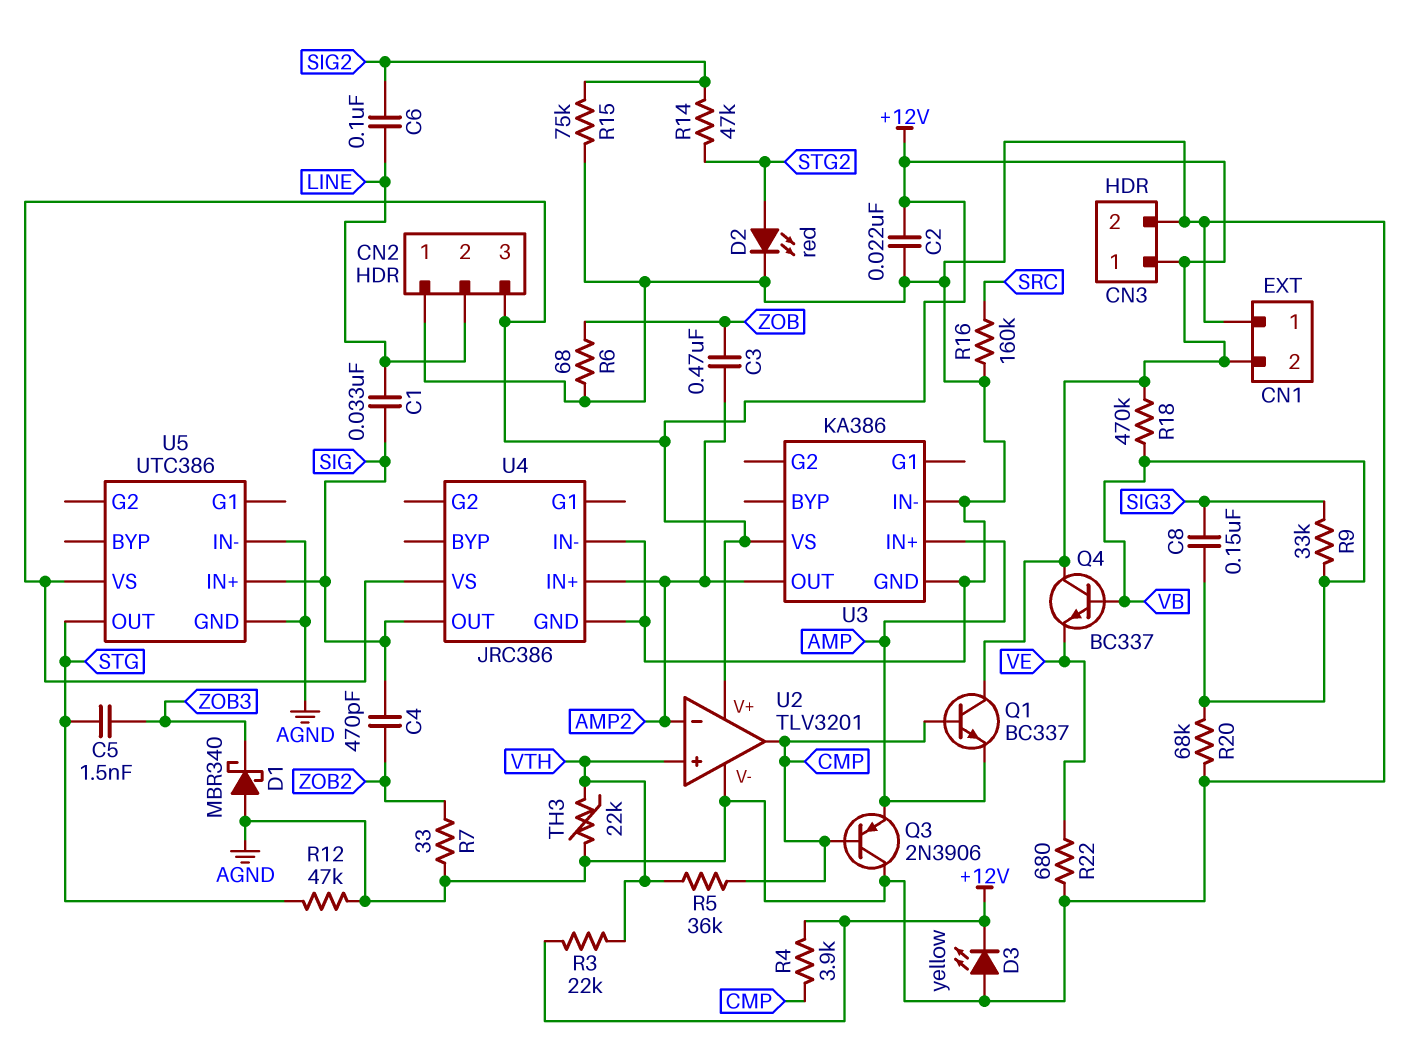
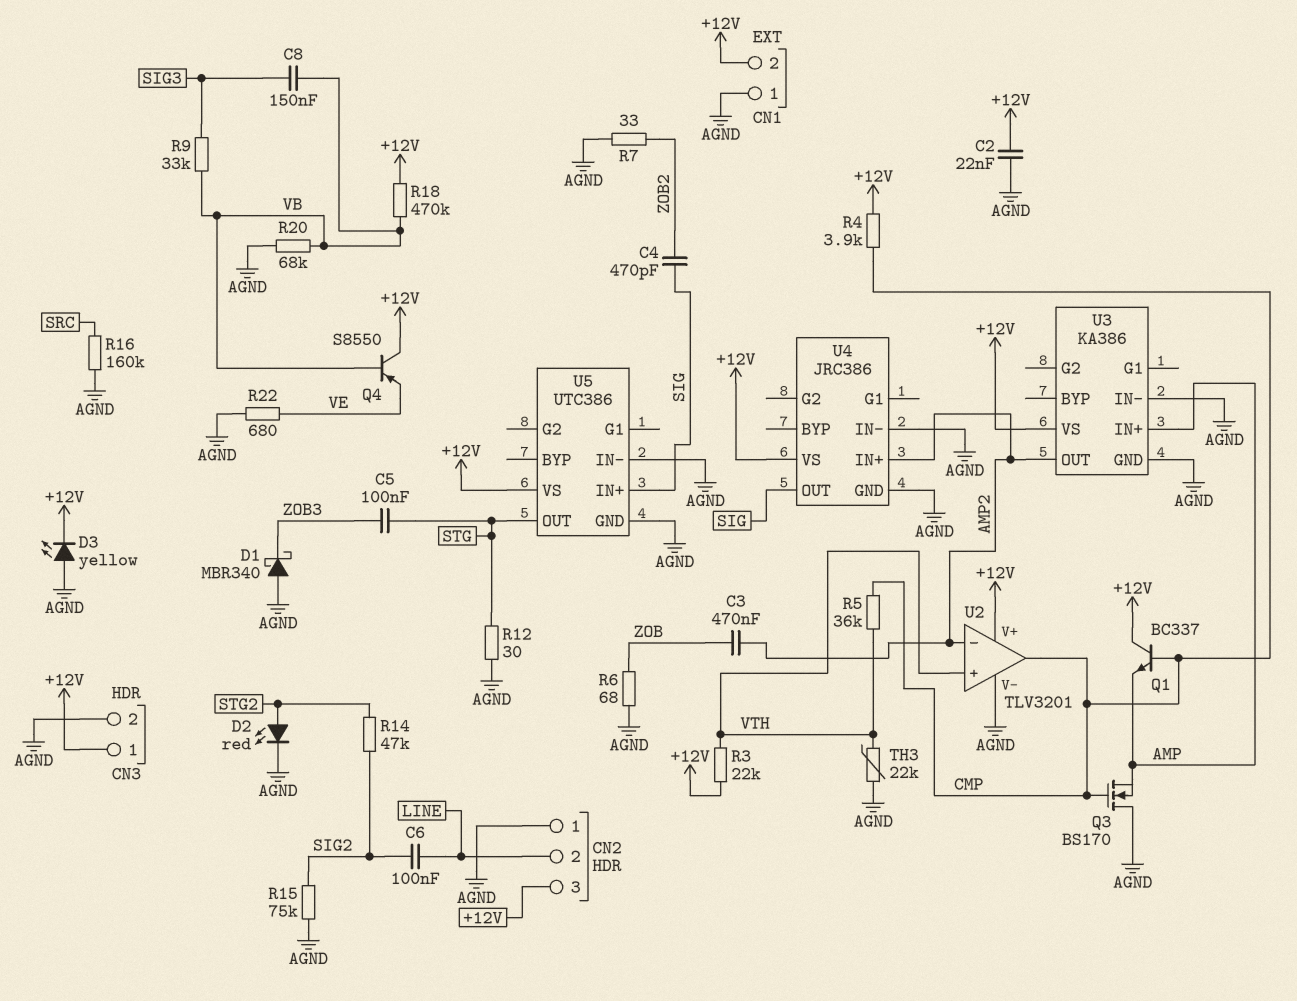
C1: 33nF (LINE, SIG) -> none
C5: 1.5nF (STG, ZOB3) -> 100nF (STG, ZOB3)
Q3: PNP 2N3906 (B CMP, C AGND, E AMP) -> NMOS BS170 (G CMP, D AGND, S AMP)
Q4: NPN BC337 (B VB, C +12V, E VE) -> PNP S8550 (B VB, C +12V, E VE)
R12: 47k (AGND, STG) -> 30 (AGND, STG)

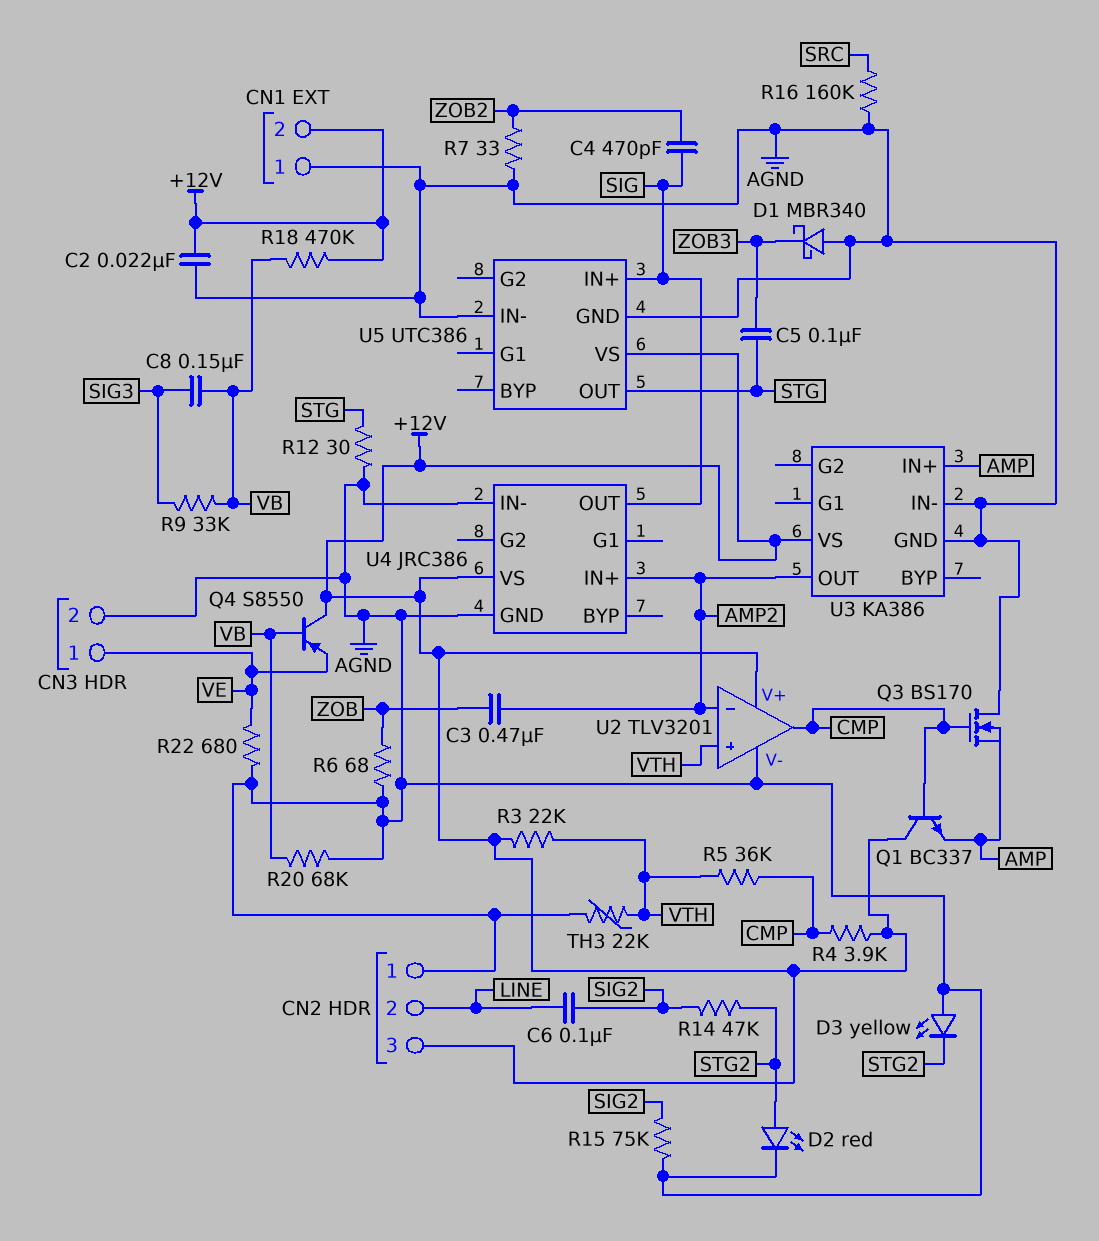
CN3 pin 1: +12V -> VE
D3: LED yellow (A AGND, K +12V) -> LED yellow (A AGND, K STG2)

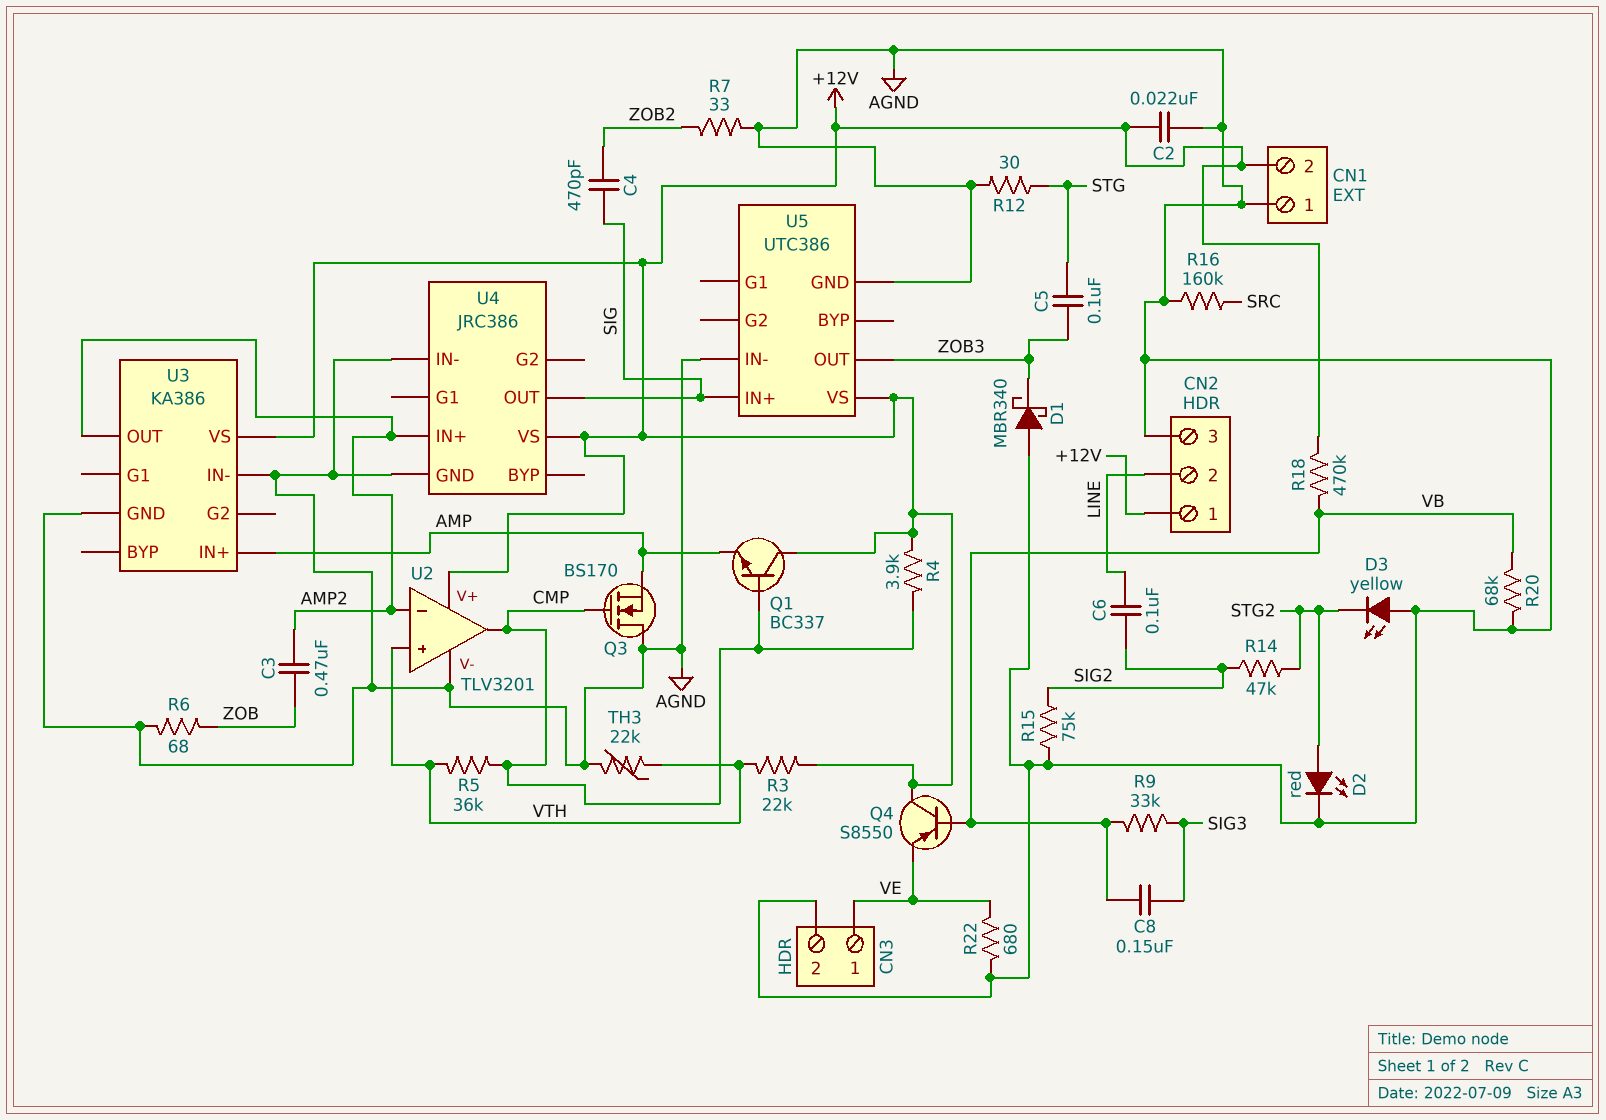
CN2 pin 1: AGND -> +12V
CN2 pin 3: +12V -> AGND
U5 pin OUT: STG -> ZOB3

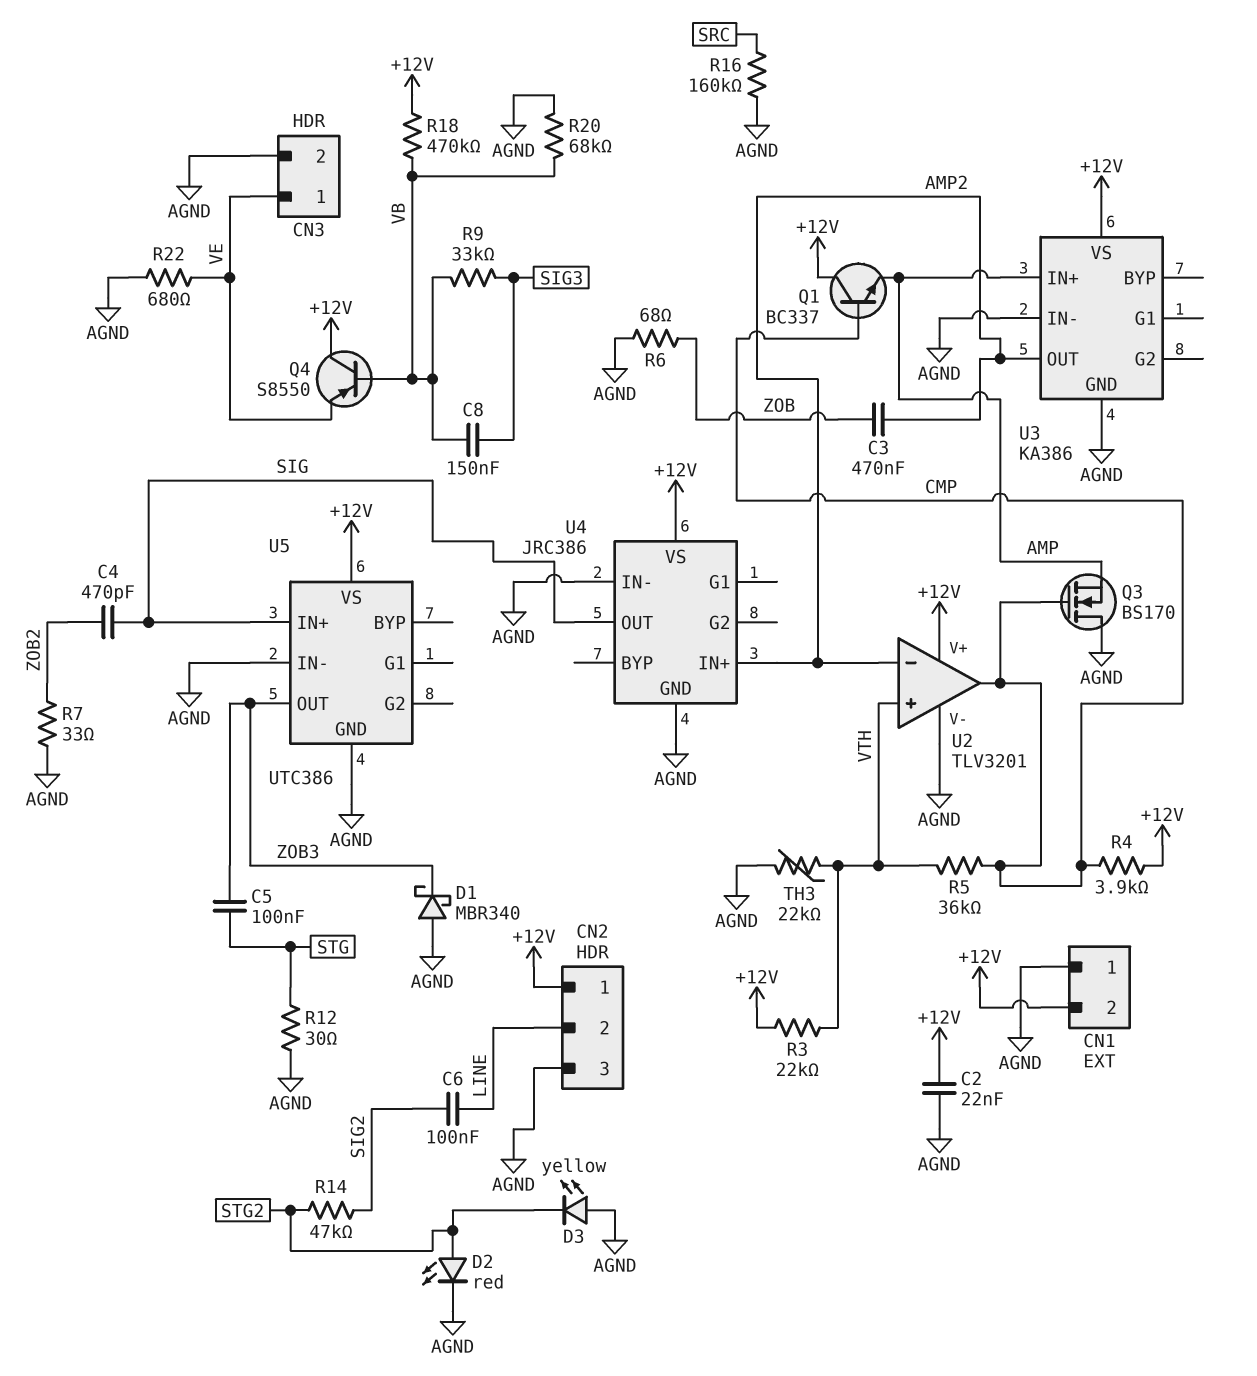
R15: 75k (AGND, SIG2) -> none

